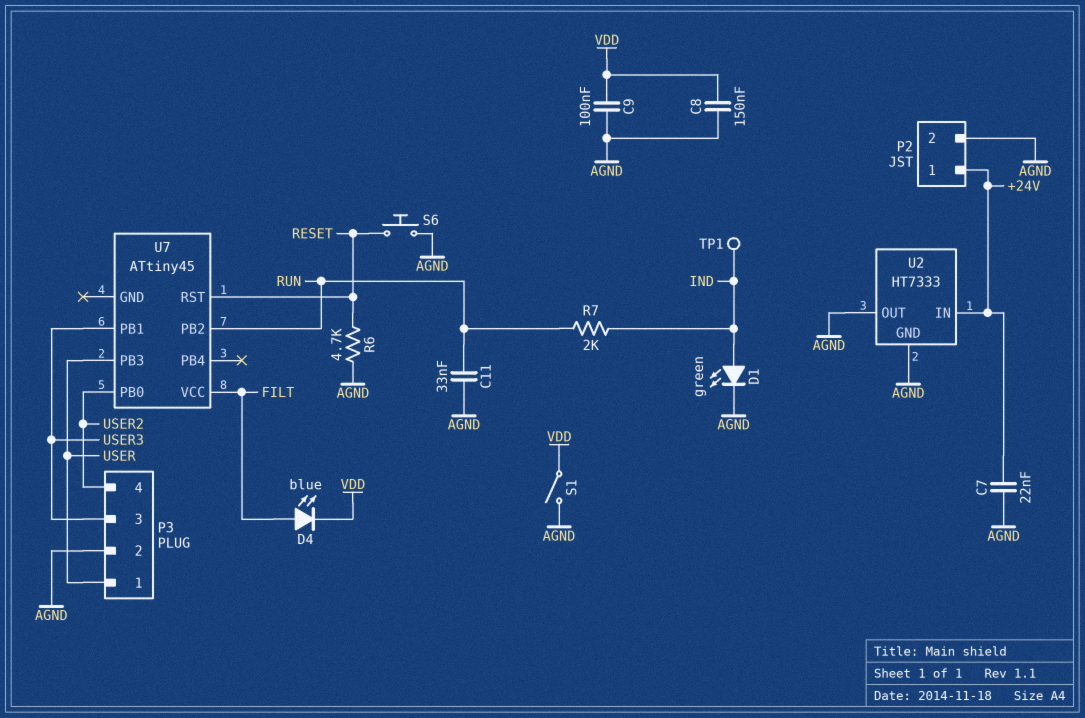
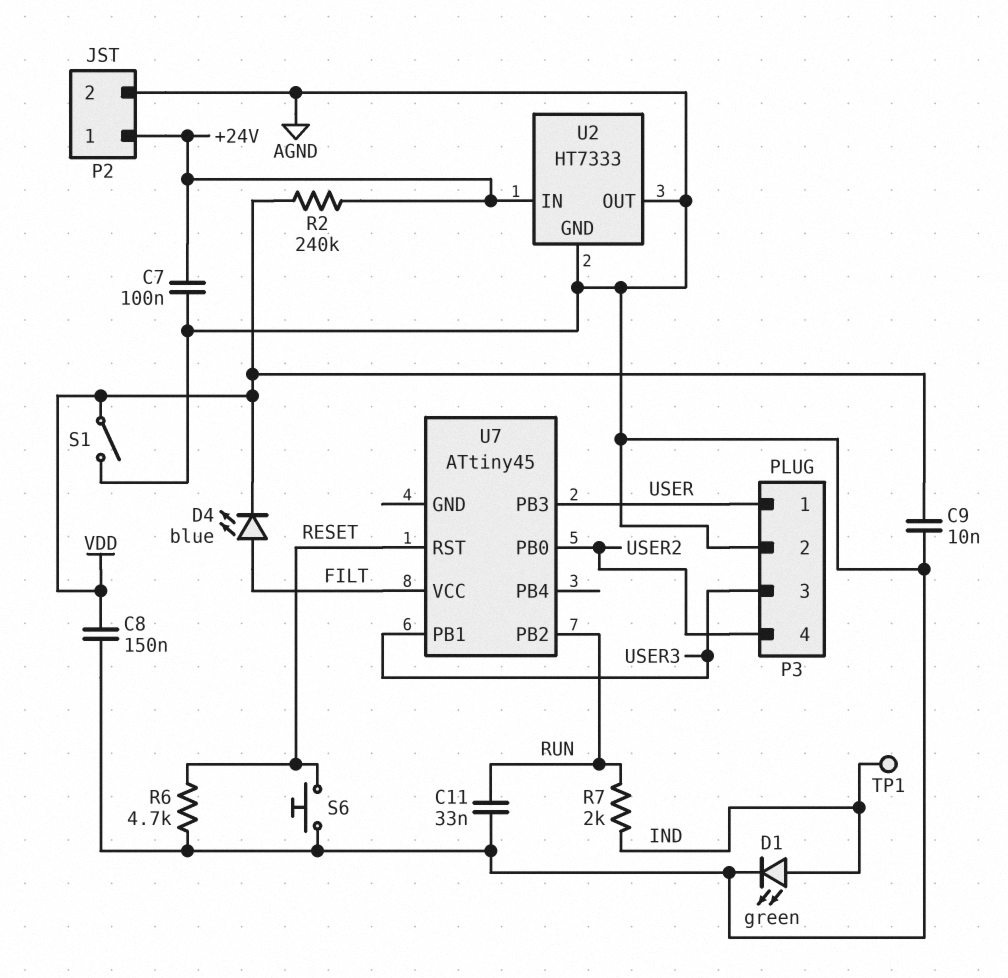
C7: 22nF (+24V, AGND) -> 100nF (+24V, AGND)
C9: 100nF (AGND, VDD) -> 10nF (AGND, VDD)
R2: none -> 240k (+24V, VDD)

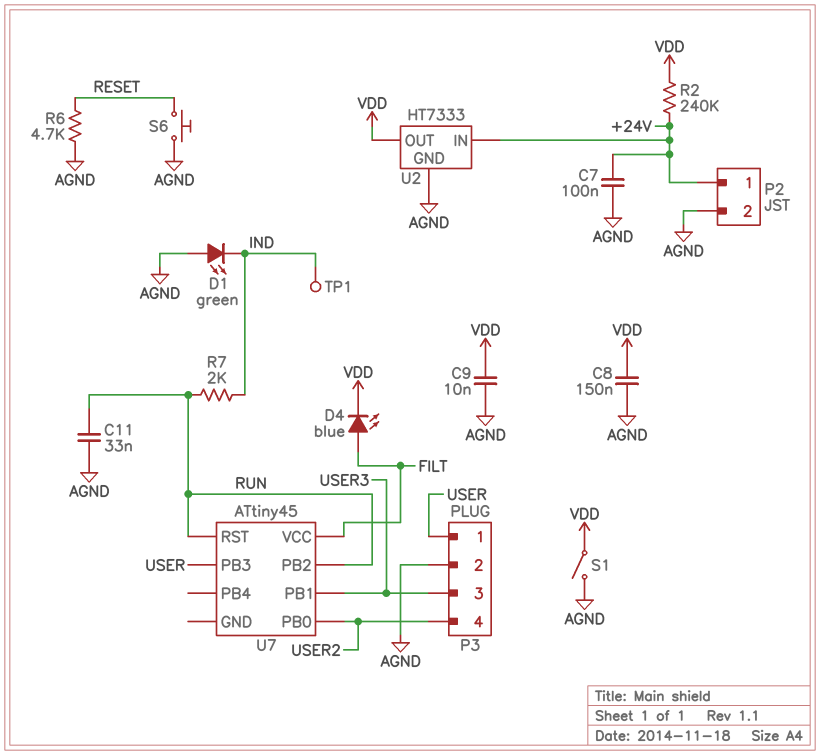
D1: LED green (A IND, K AGND) -> LED green (A AGND, K IND)
U2 pin OUT: AGND -> VDD
U7 pin RST: RESET -> RUN

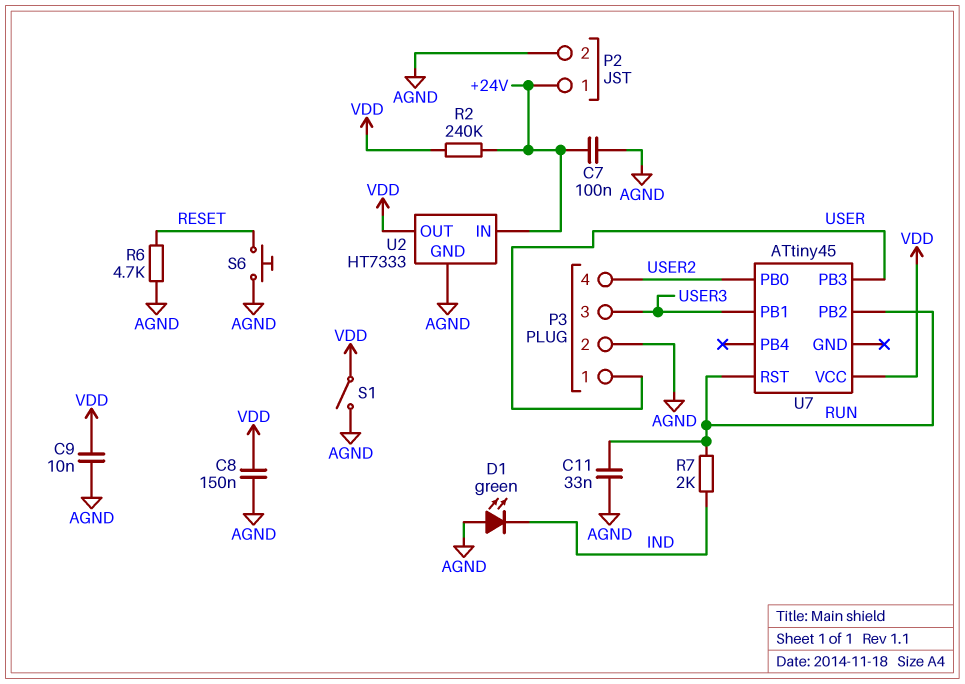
D4: LED blue (A FILT, K VDD) -> none
TP1: test point (IND) -> none
U7 pin VCC: FILT -> VDD

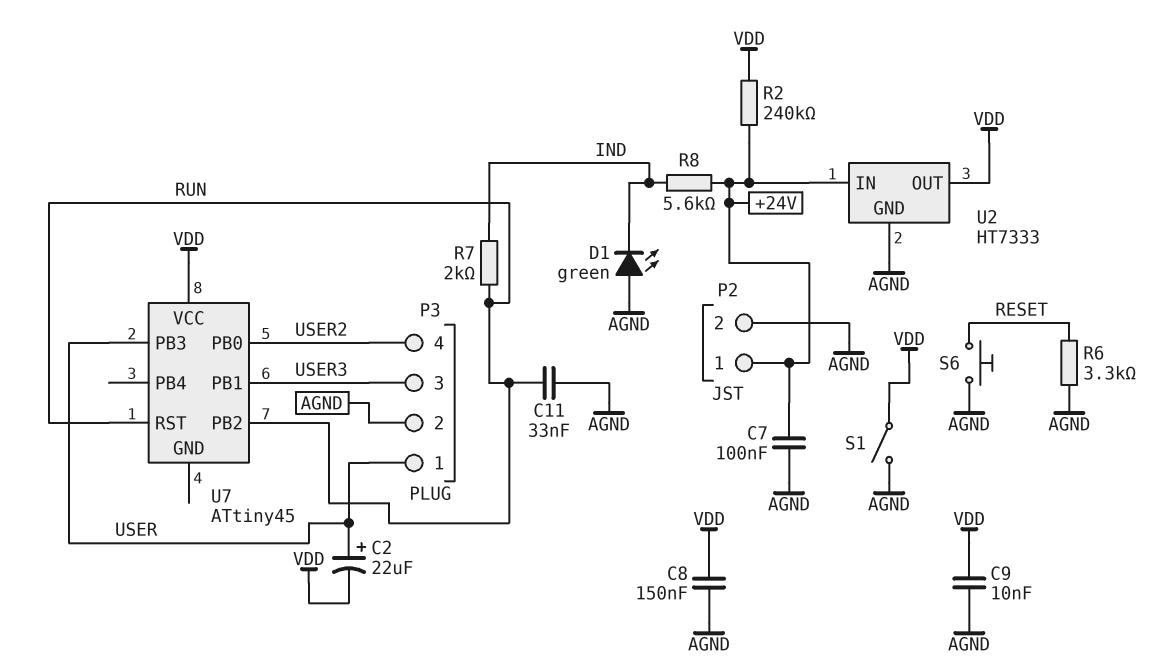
C2: none -> 22uF (plus USER, minus VDD)
R6: 4.7k (AGND, RESET) -> 3.3k (AGND, RESET)
R8: none -> 5.6k (+24V, IND)

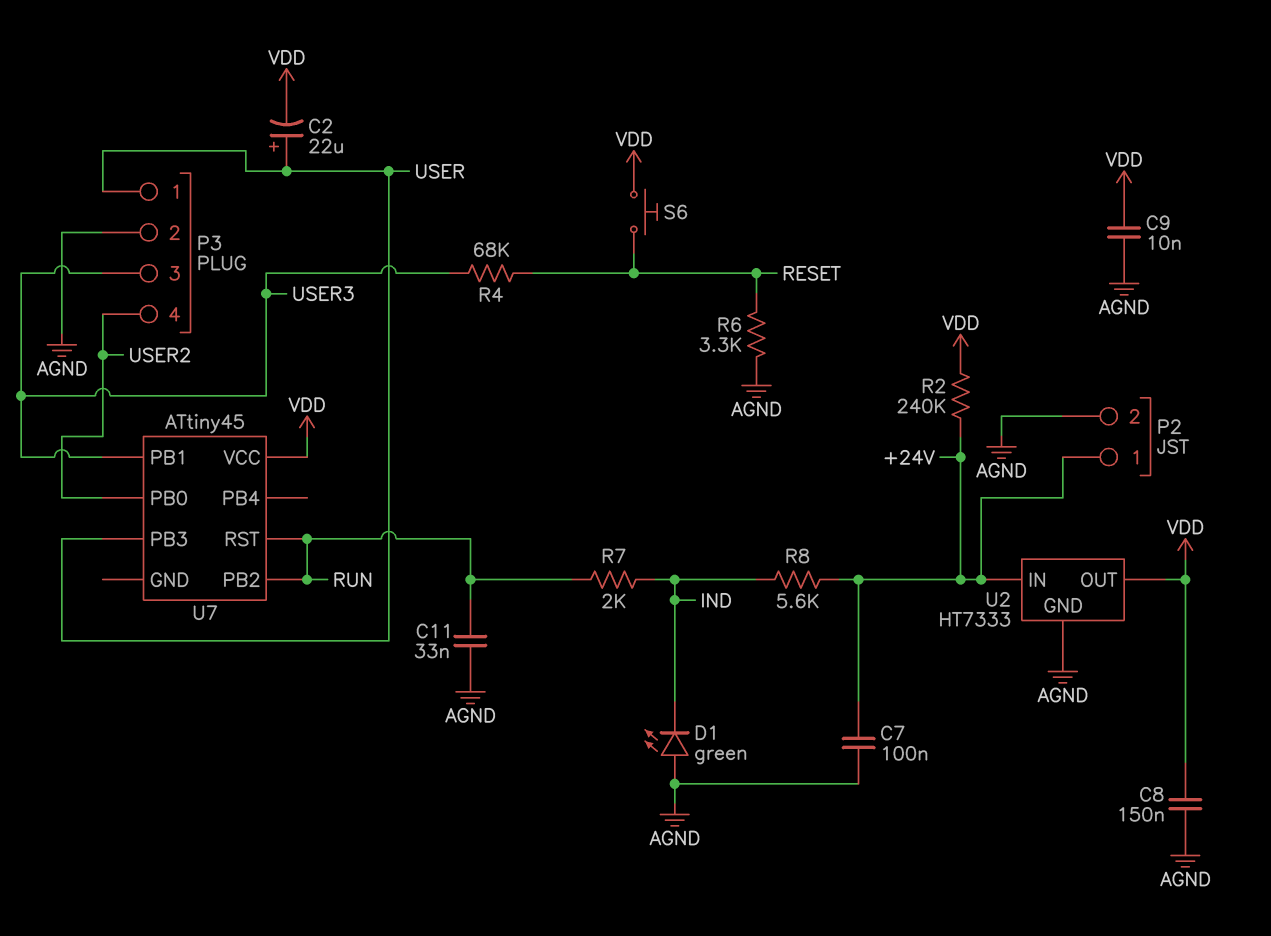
R4: none -> 68k (RESET, USER3)
S1: switch (AGND, VDD) -> none
S6: button (AGND, RESET) -> button (RESET, VDD)

